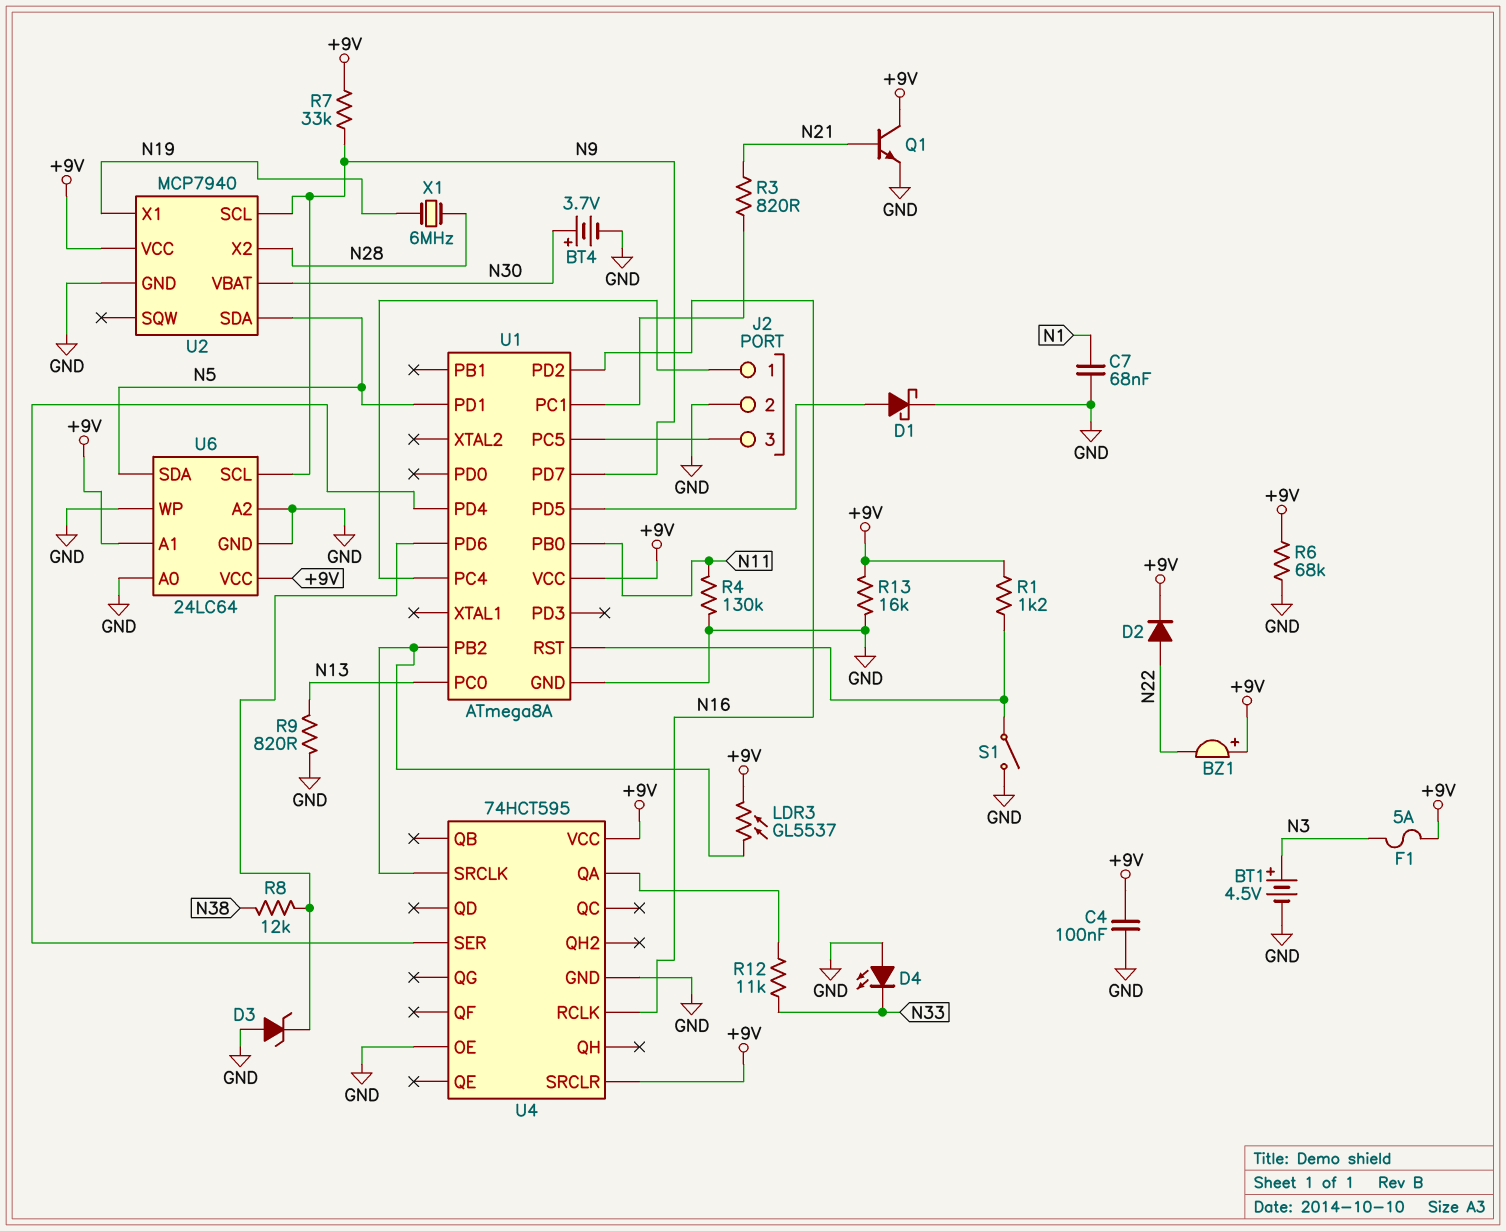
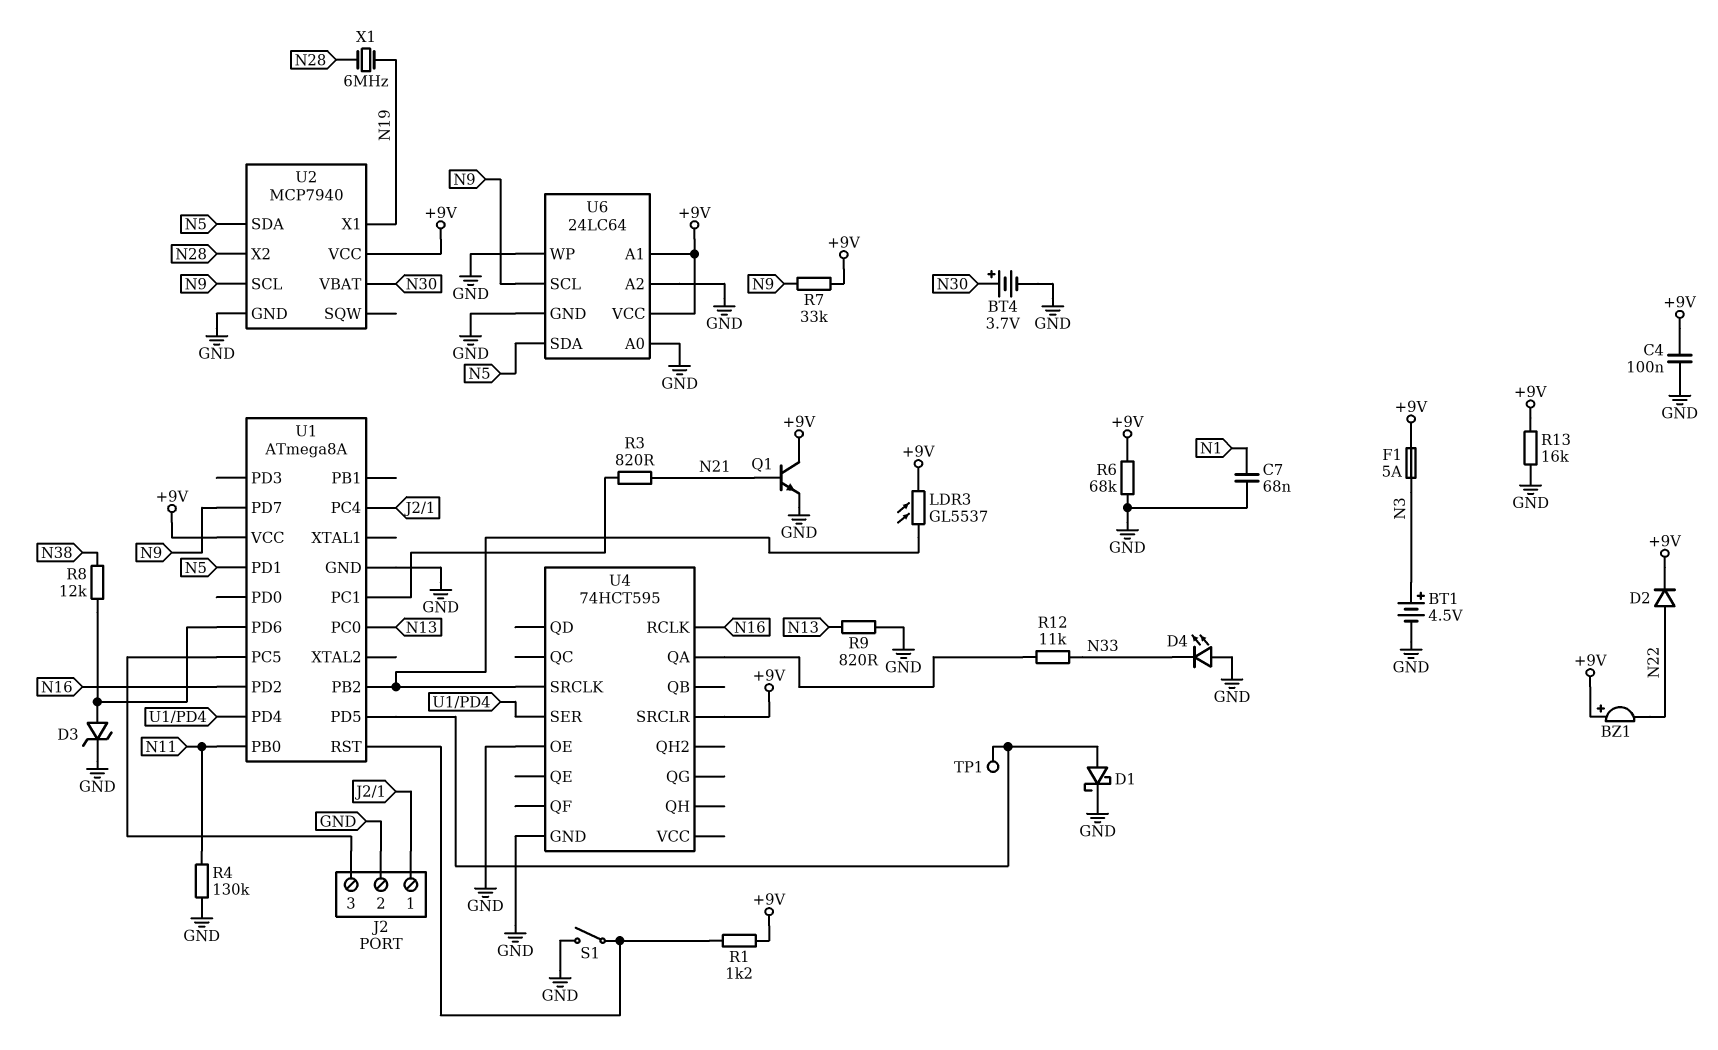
D3: zener (A GND, K U1/PD6) -> zener (A U1/PD6, K GND)
TP1: none -> test point (U1/PD5)
U4 pin VCC: +9V -> none

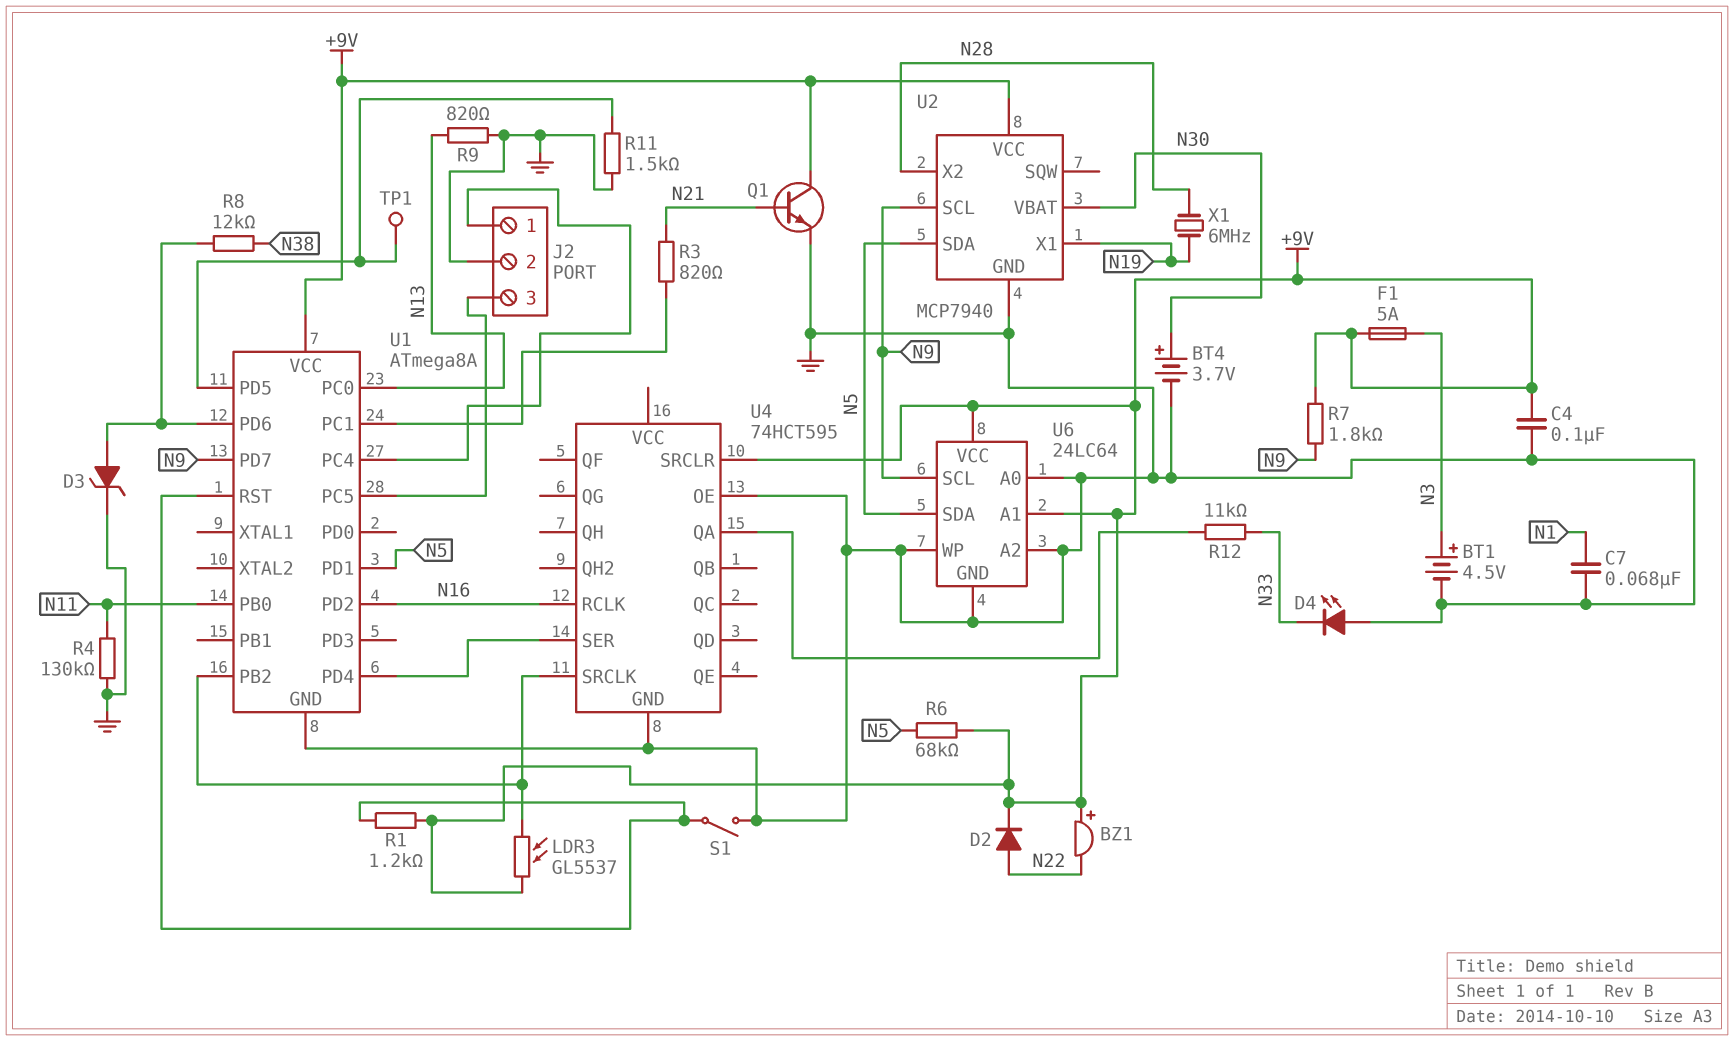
D1: schottky (A U1/PD5, K GND) -> none
R6: 68k (+9V, GND) -> 68k (+9V, N5)
R7: 33k (+9V, N9) -> 1.8k (+9V, N9)
R11: none -> 1.5k (GND, U1/PD5)
R13: 16k (+9V, GND) -> none

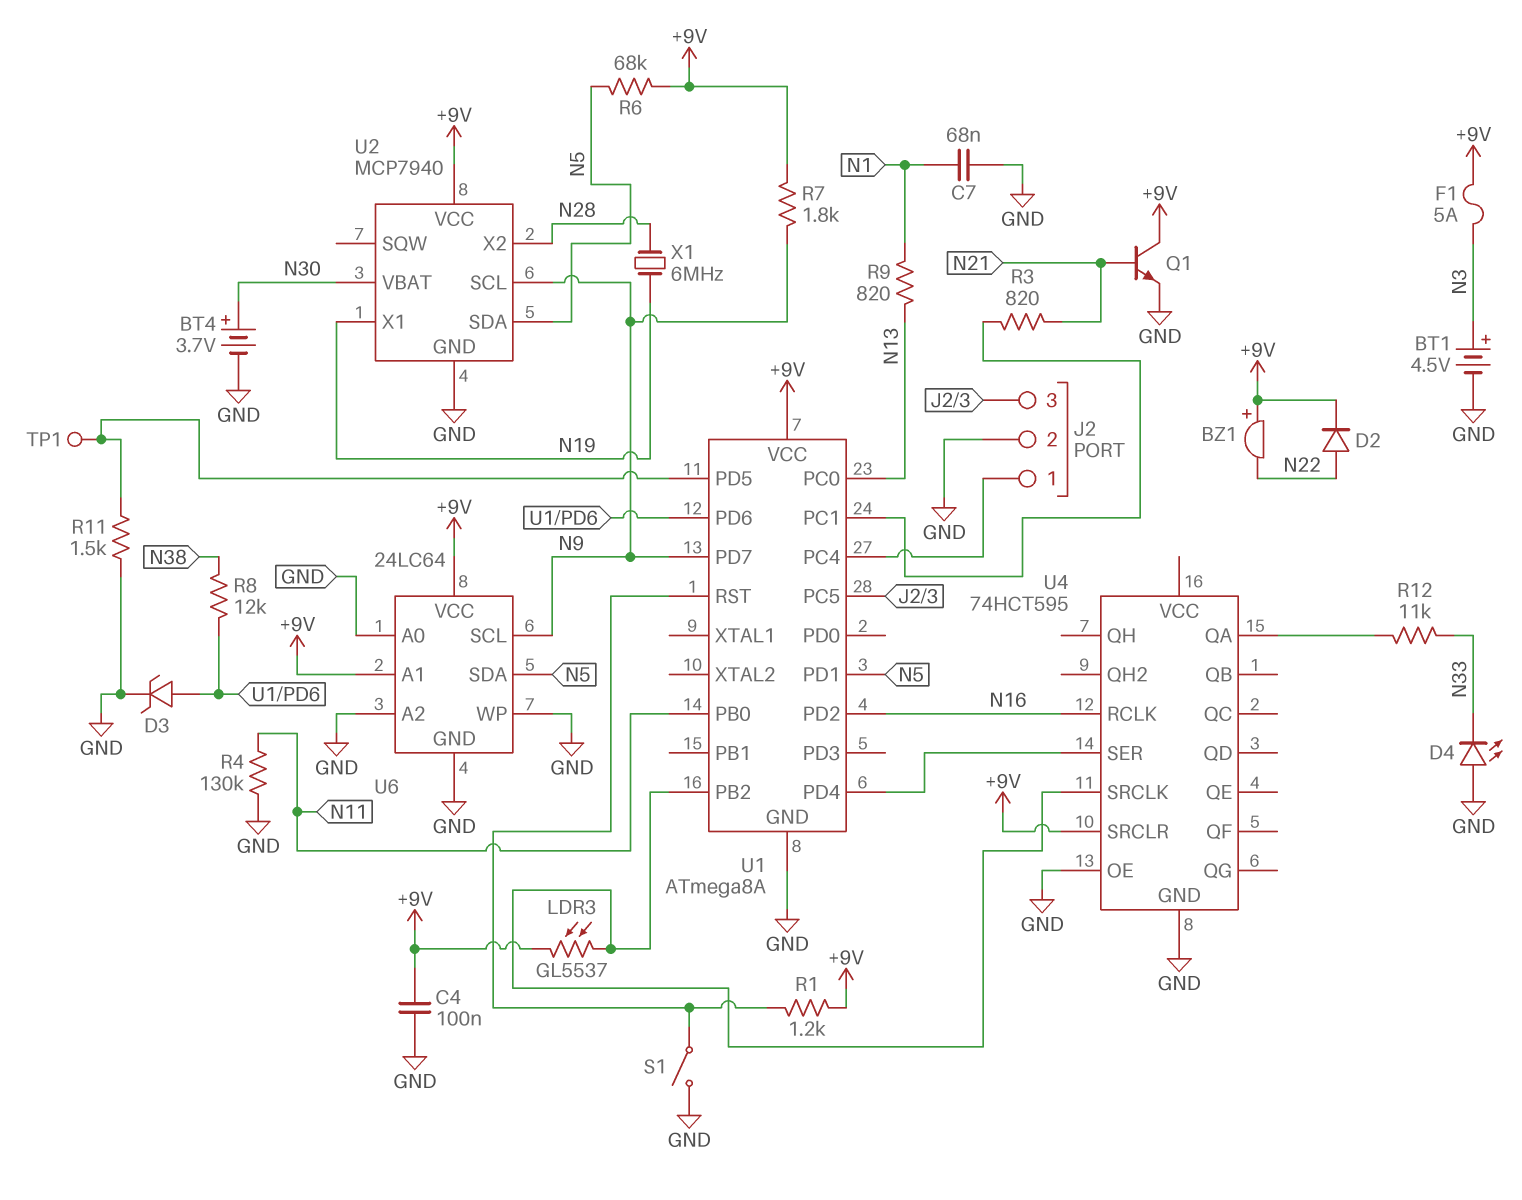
R9: 820 (GND, N13) -> 820 (N1, N13)

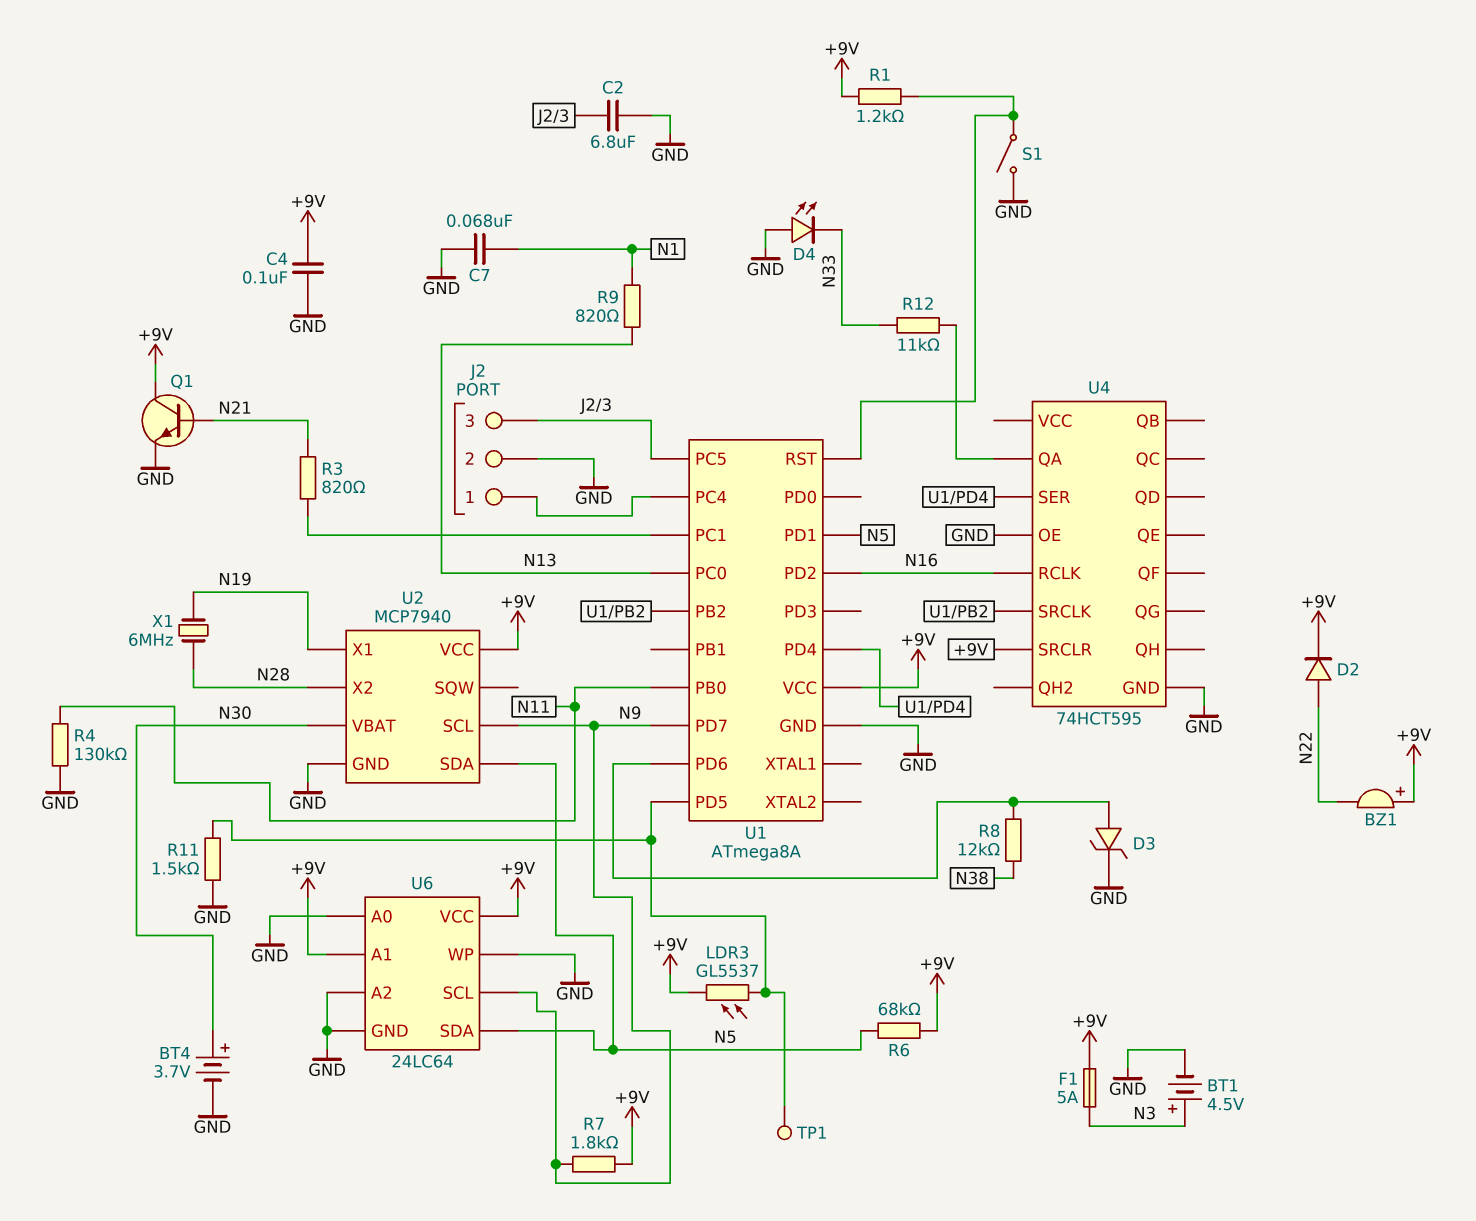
C2: none -> 6.8uF (GND, J2/3)
LDR3: GL5537 (+9V, U1/PB2) -> GL5537 (+9V, U1/PD5)

